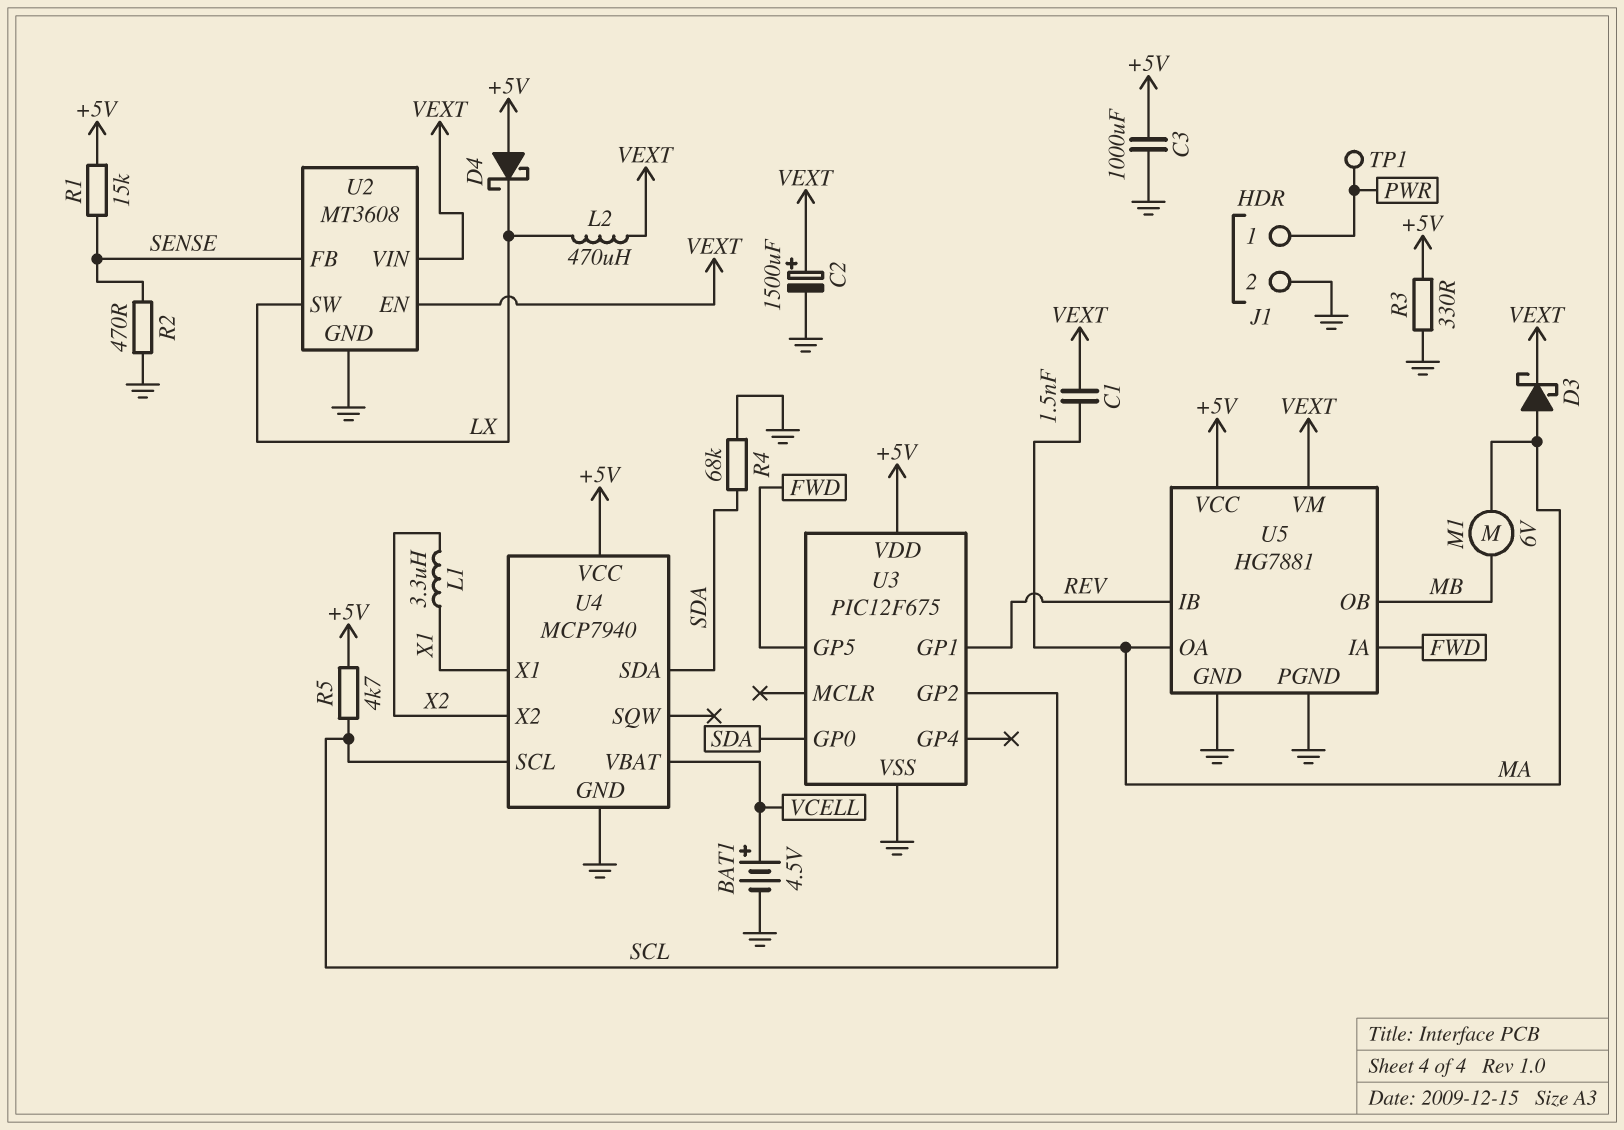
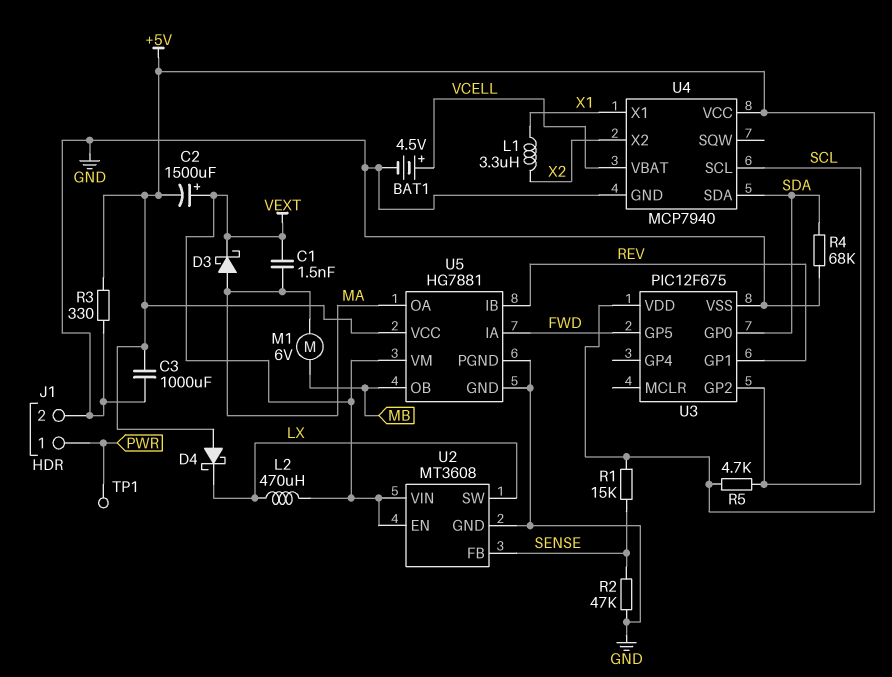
C2: 1500uF (plus VEXT, minus GND) -> 1500uF (plus VEXT, minus +5V)
R2: 470 (GND, SENSE) -> 47k (GND, SENSE)

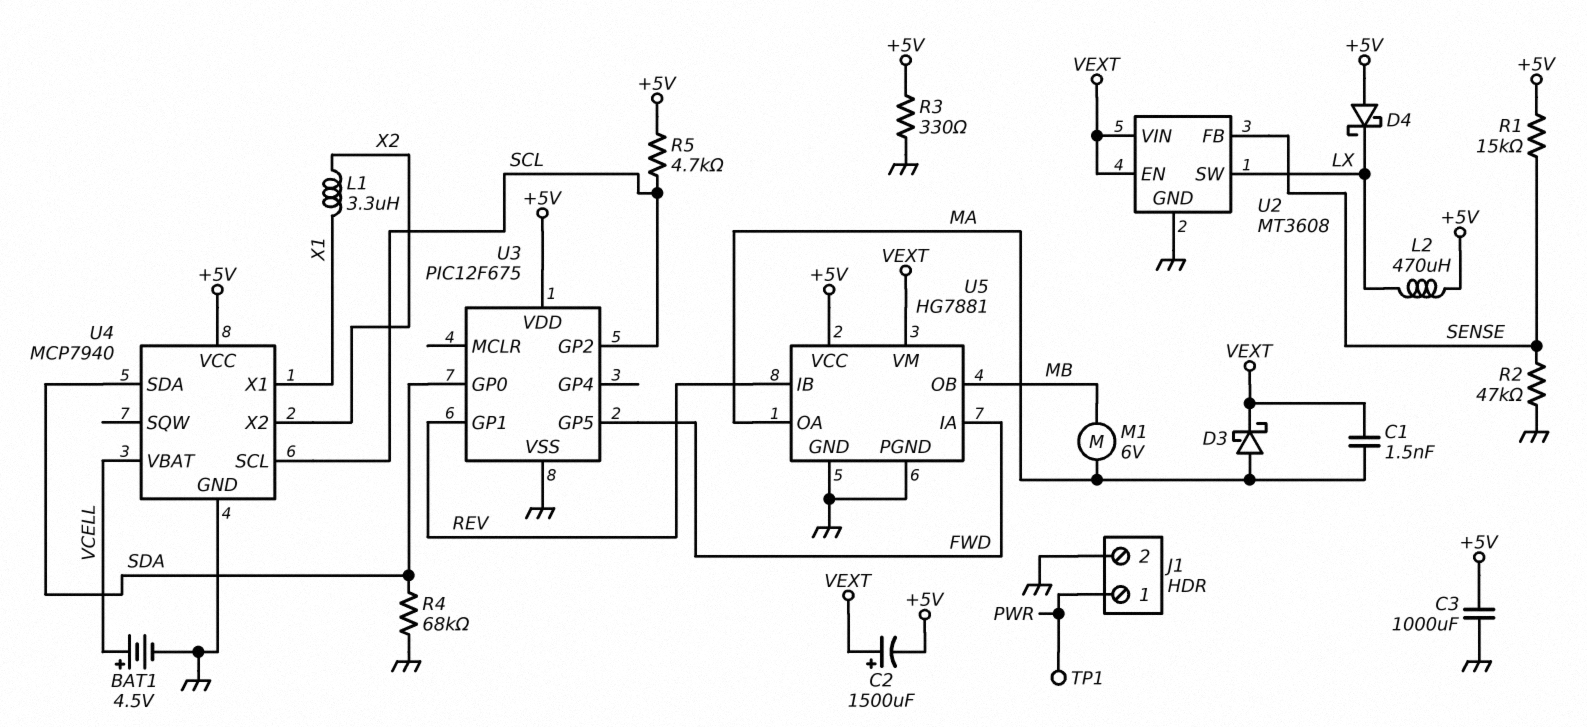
L2: 470uH (LX, VEXT) -> 470uH (+5V, LX)

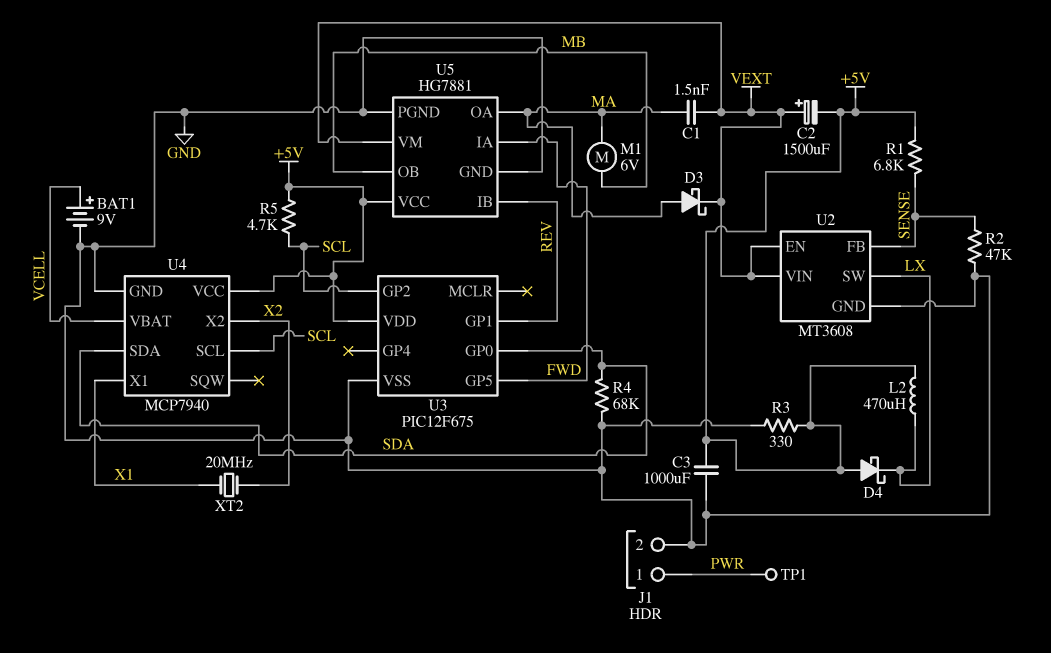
BAT1: 4.5V (plus VCELL, minus GND) -> 9V (plus VCELL, minus GND)
L1: 3.3uH (X1, X2) -> none
R1: 15k (+5V, SENSE) -> 6.8k (+5V, SENSE)
XT2: none -> 20MHz (X1, X2)

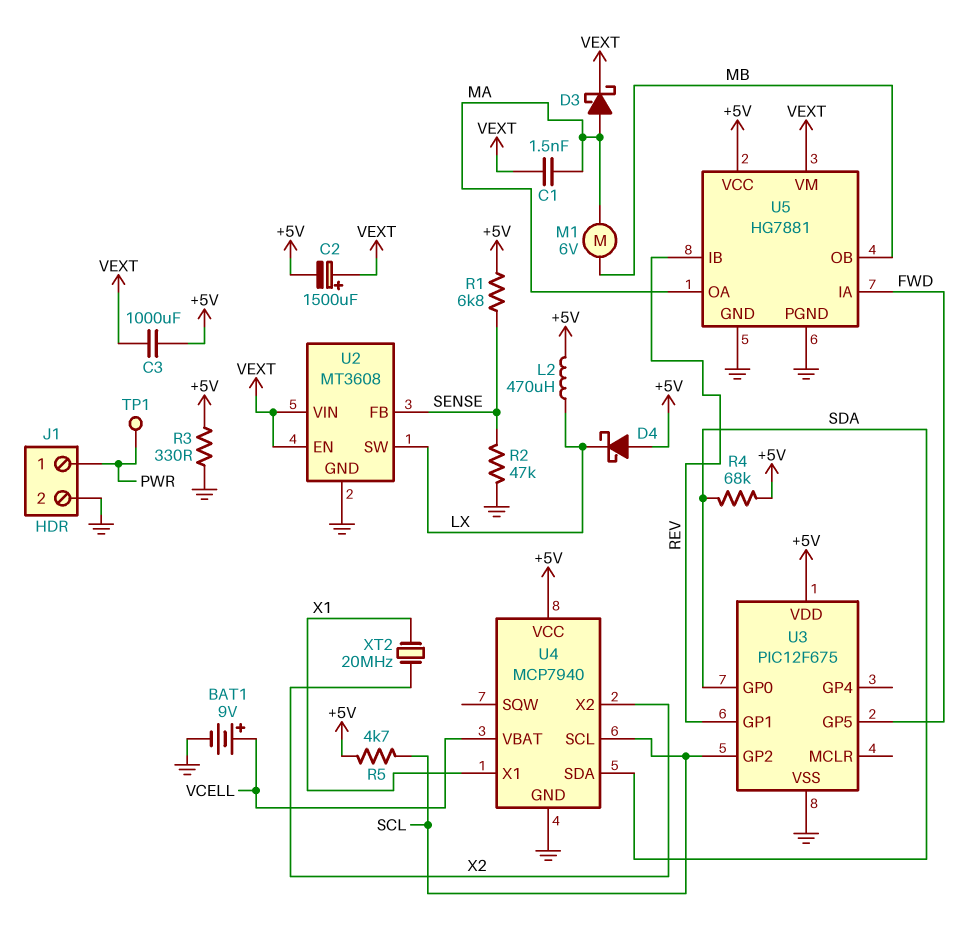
C3: 1000uF (+5V, GND) -> 1000uF (+5V, VEXT)
R4: 68k (GND, SDA) -> 68k (+5V, SDA)

